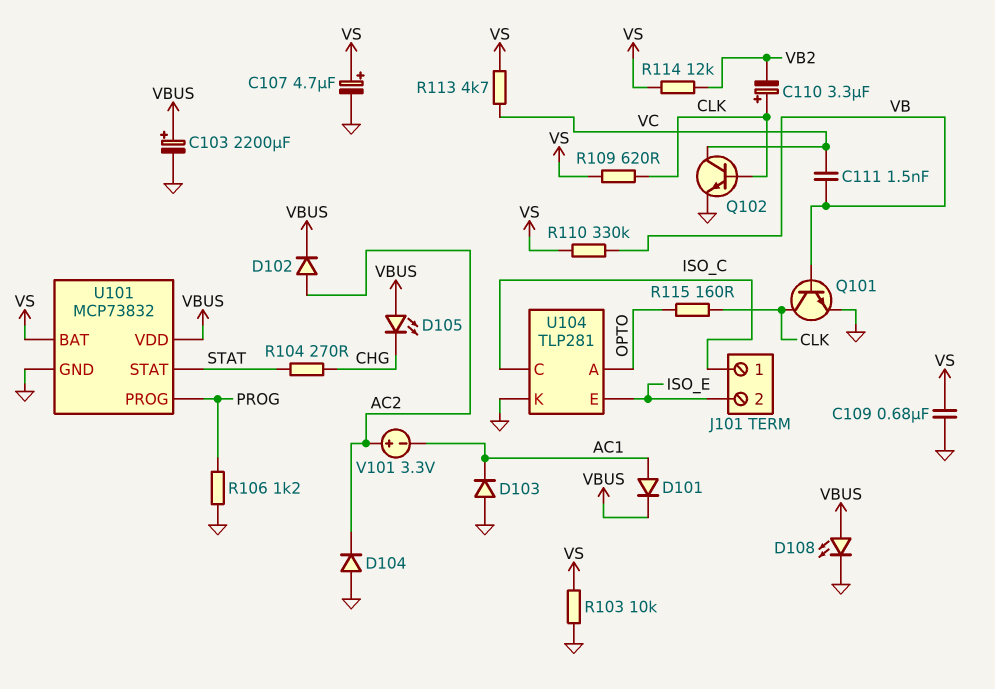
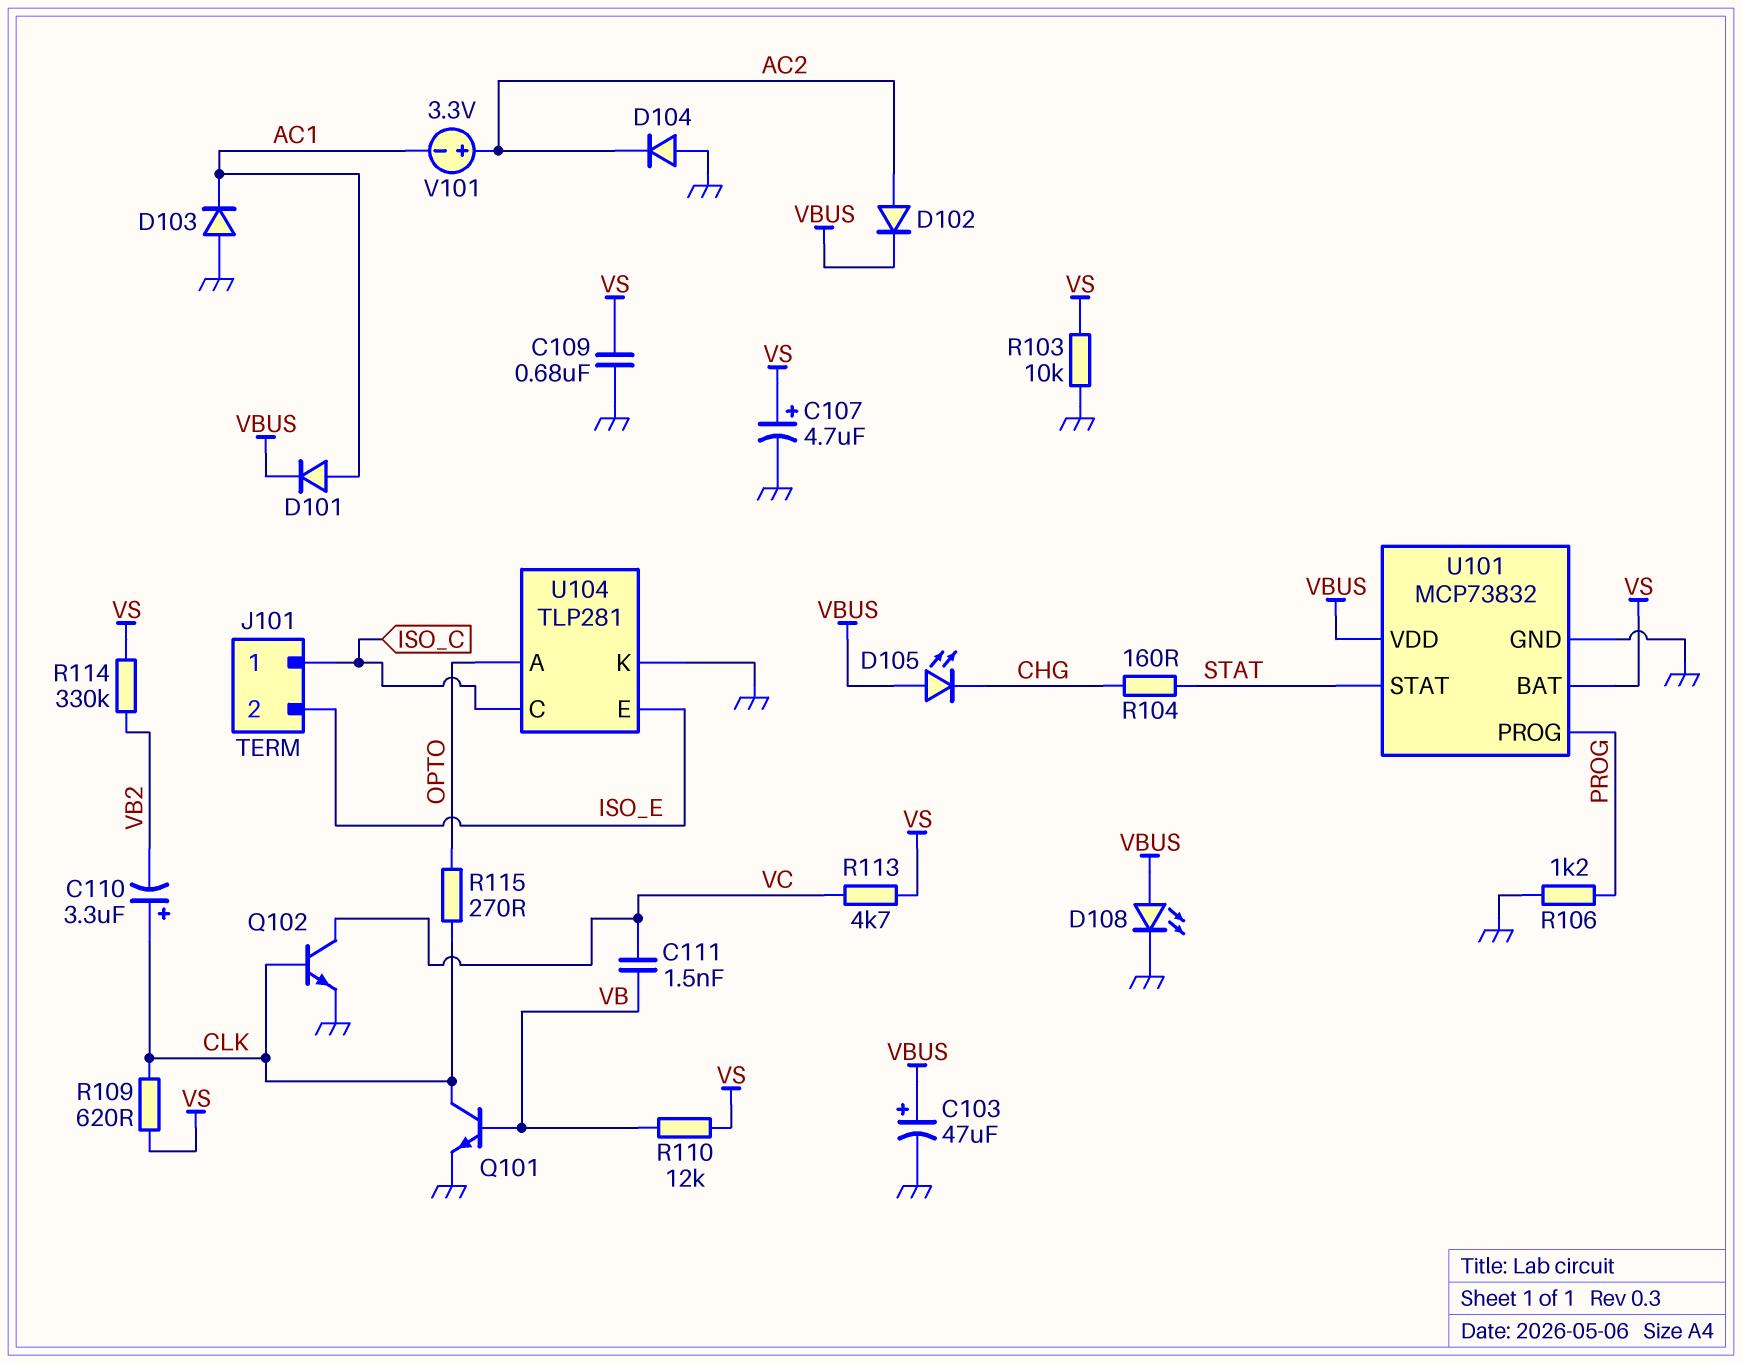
C103: 2200uF (plus VBUS, minus GND) -> 47uF (plus VBUS, minus GND)
R104: 270 (CHG, STAT) -> 160 (CHG, STAT)
R110: 330k (VB, VS) -> 12k (VB, VS)
R114: 12k (VB2, VS) -> 330k (VB2, VS)
R115: 160 (CLK, OPTO) -> 270 (CLK, OPTO)

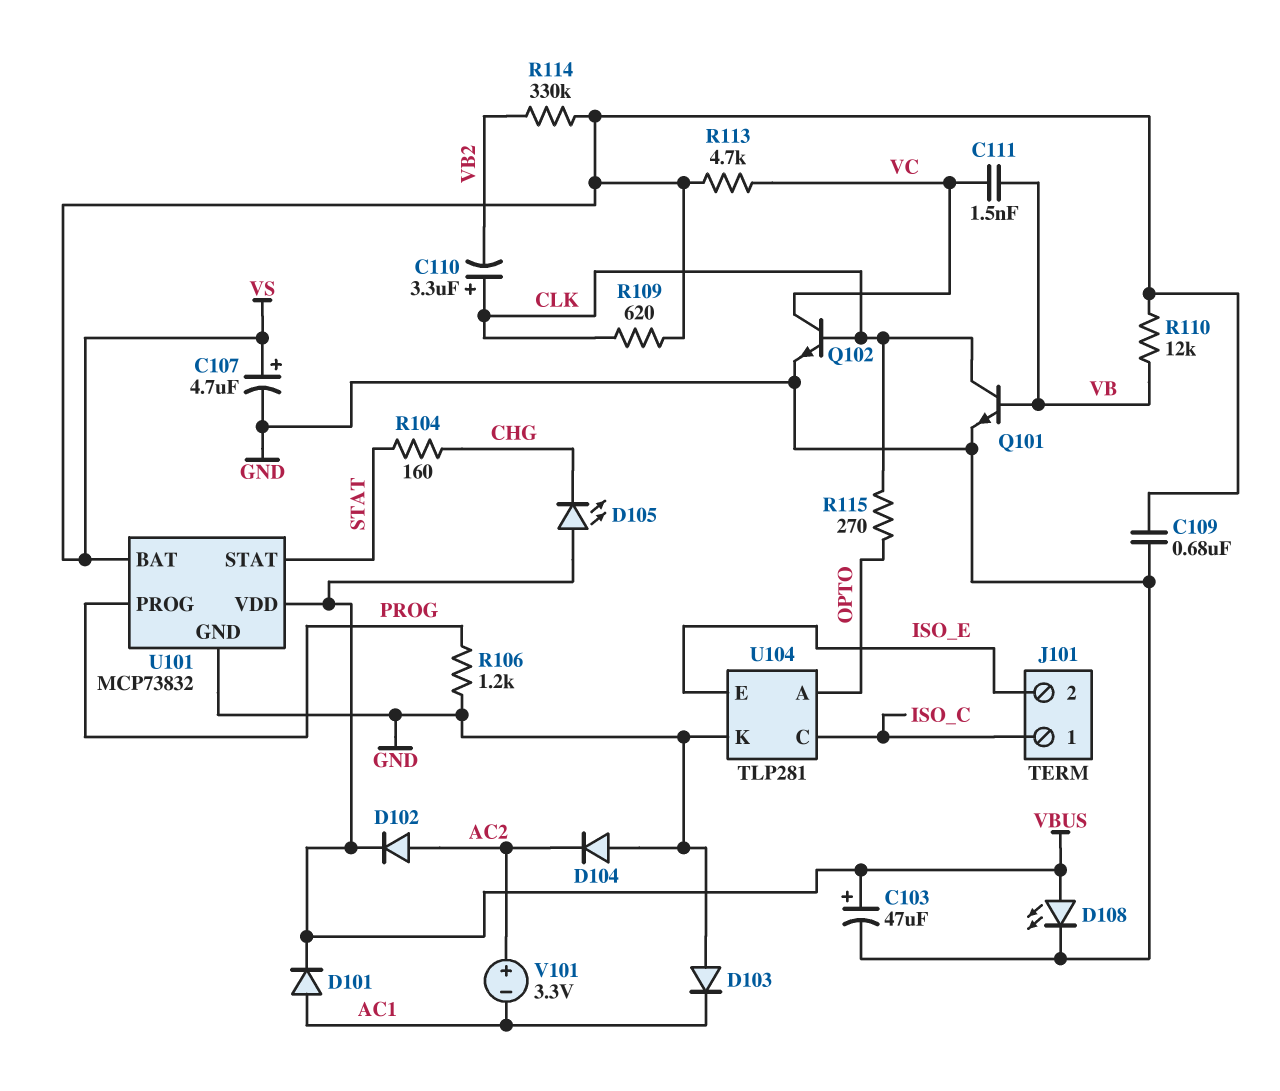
R103: 10k (GND, VS) -> none

